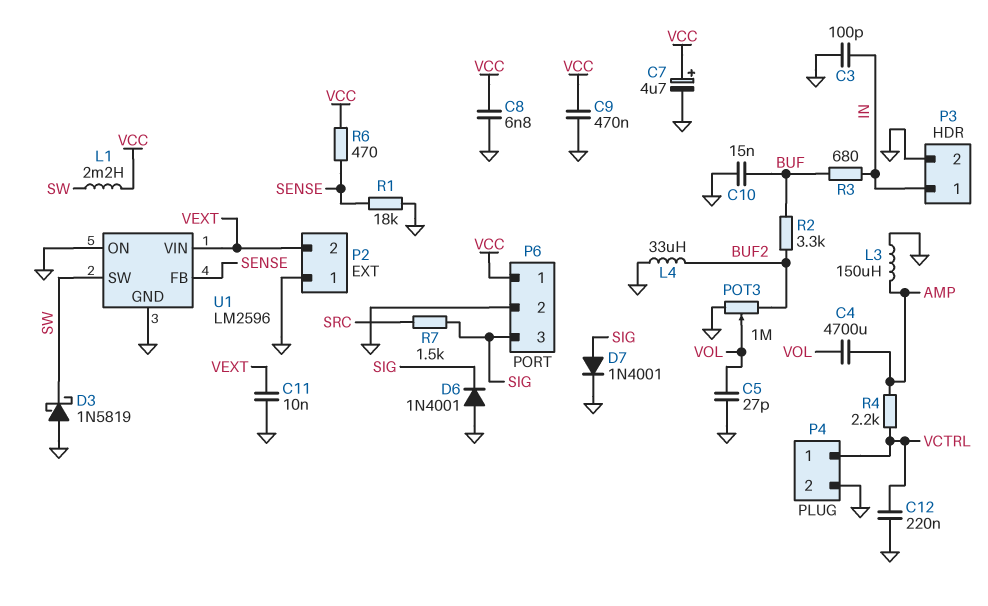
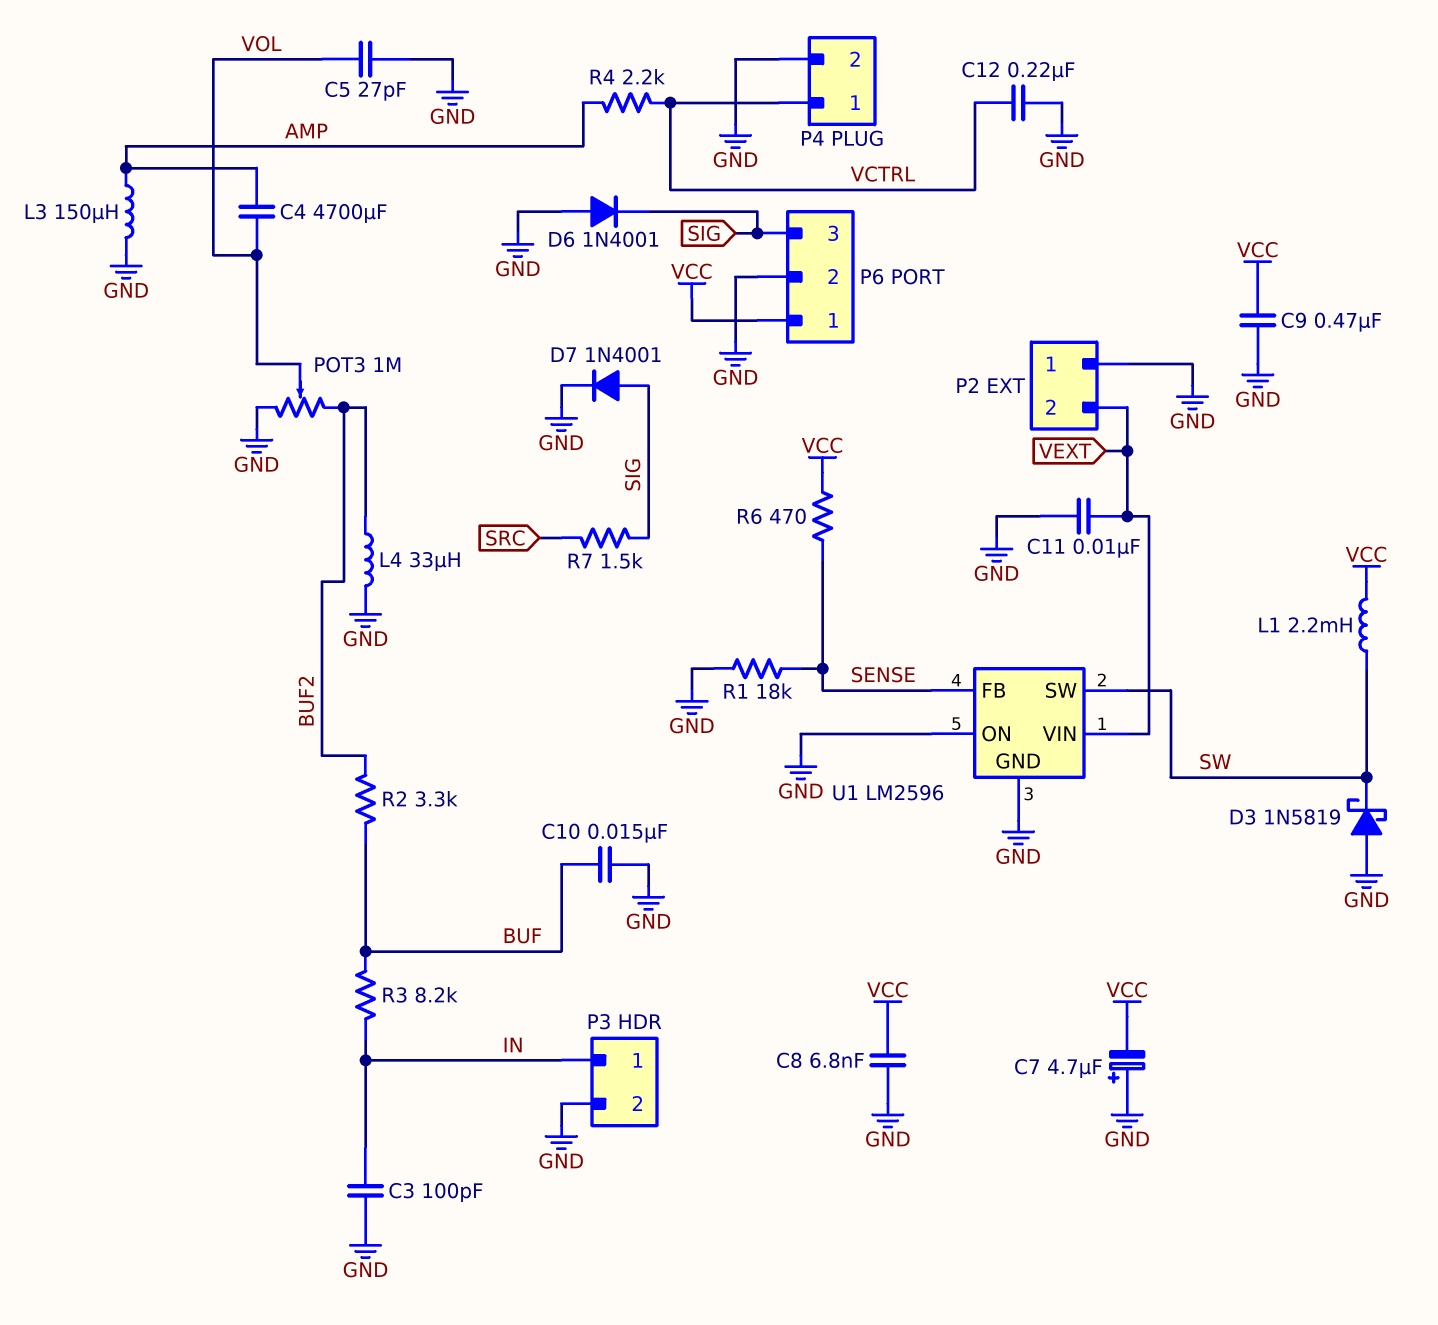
C7: 4.7uF (plus VCC, minus GND) -> 4.7uF (plus GND, minus VCC)
R3: 680 (BUF, IN) -> 8.2k (BUF, IN)

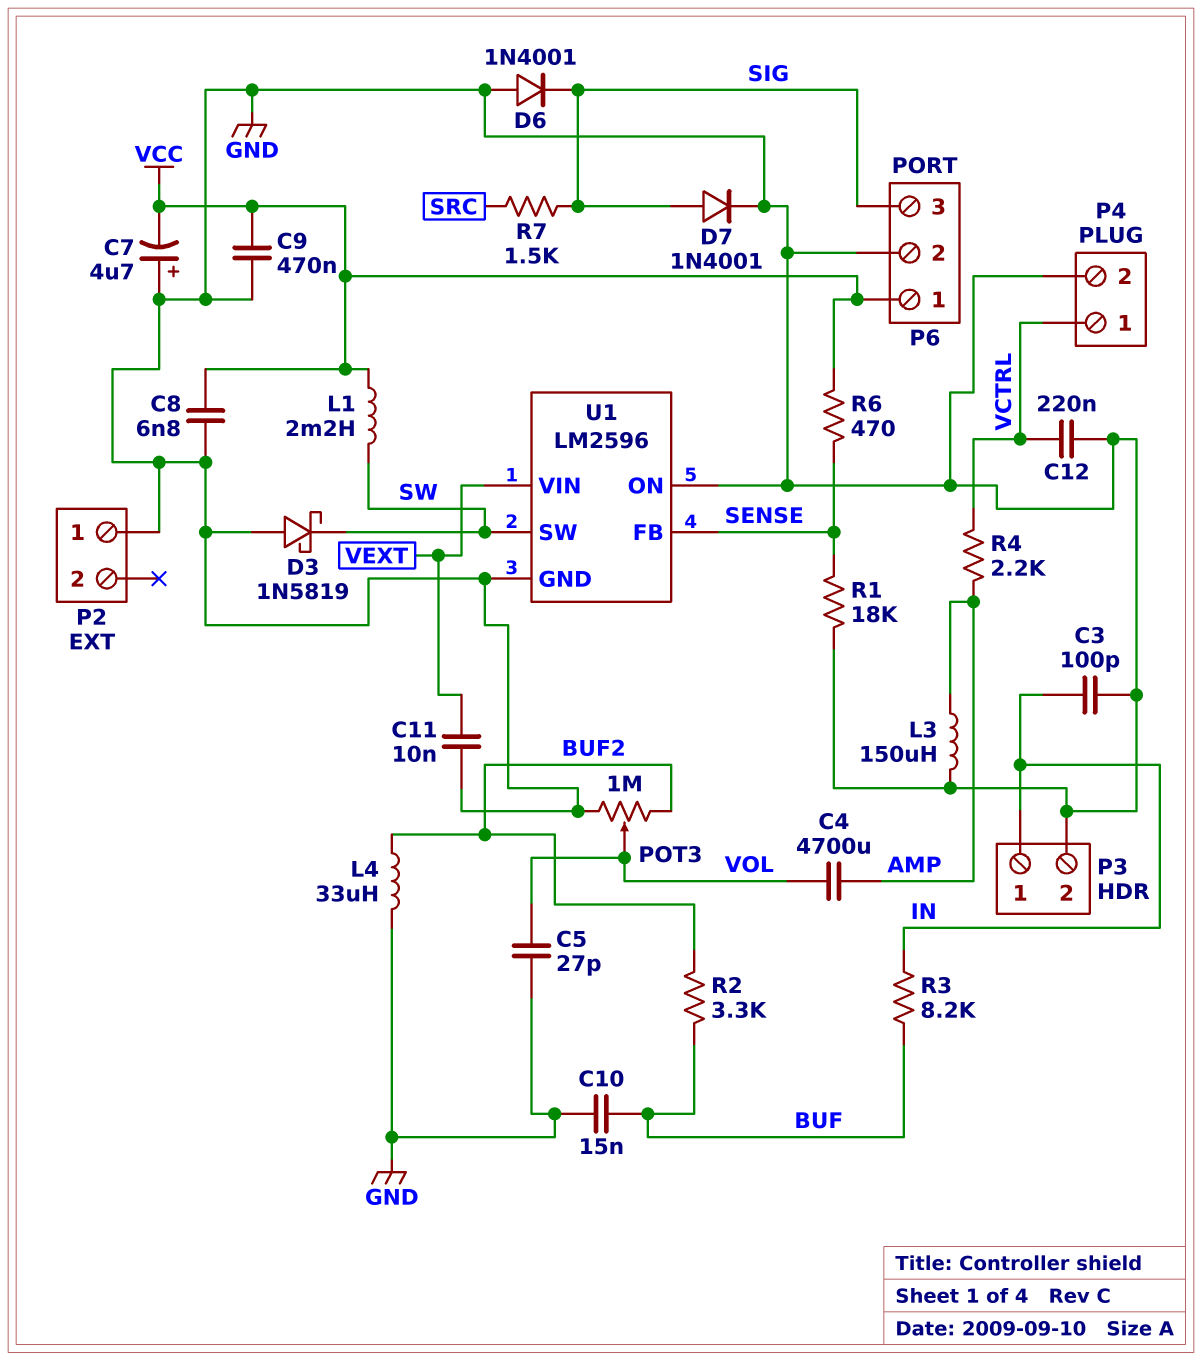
P2 pin 2: VEXT -> none

